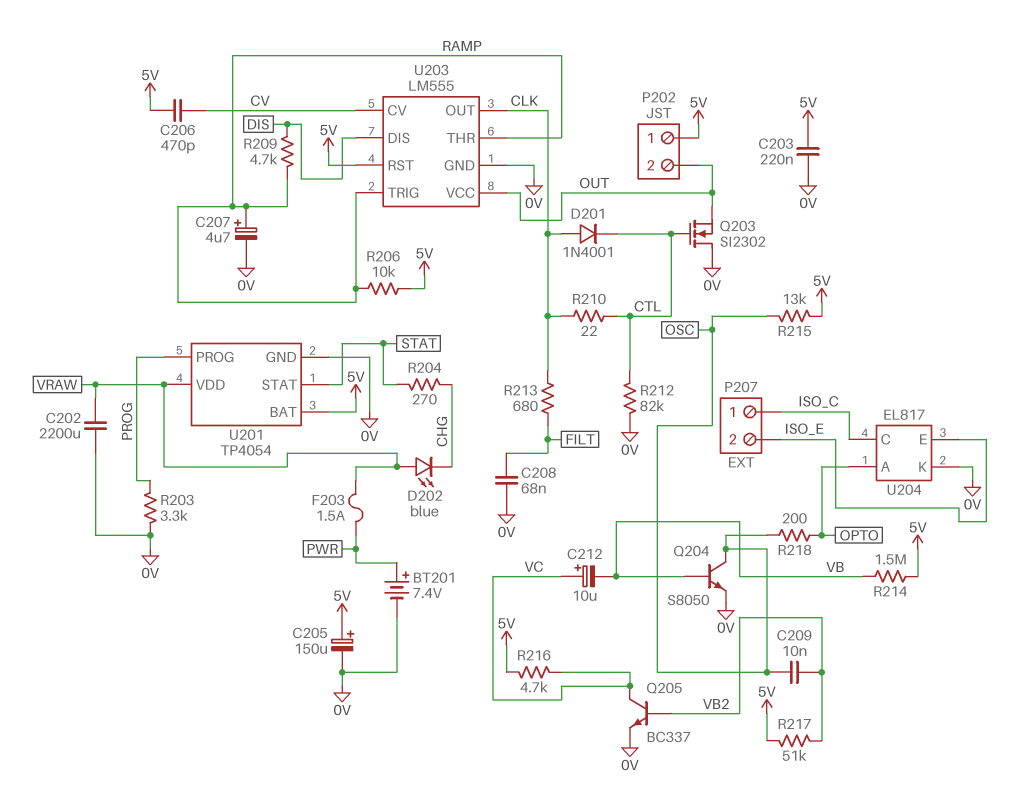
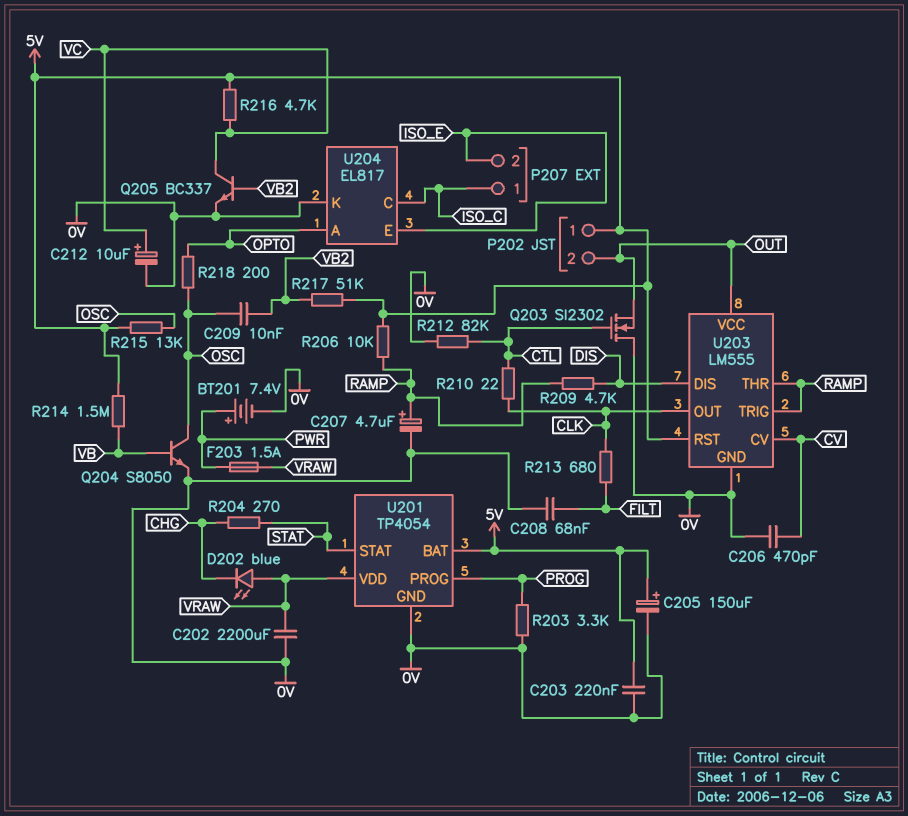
C206: 470pF (5V, CV) -> 470pF (0V, CV)
C212: 10uF (plus VC, minus VB) -> 10uF (plus VC, minus 0V)
D201: diode 1N4001 (A CLK, K CTL) -> none

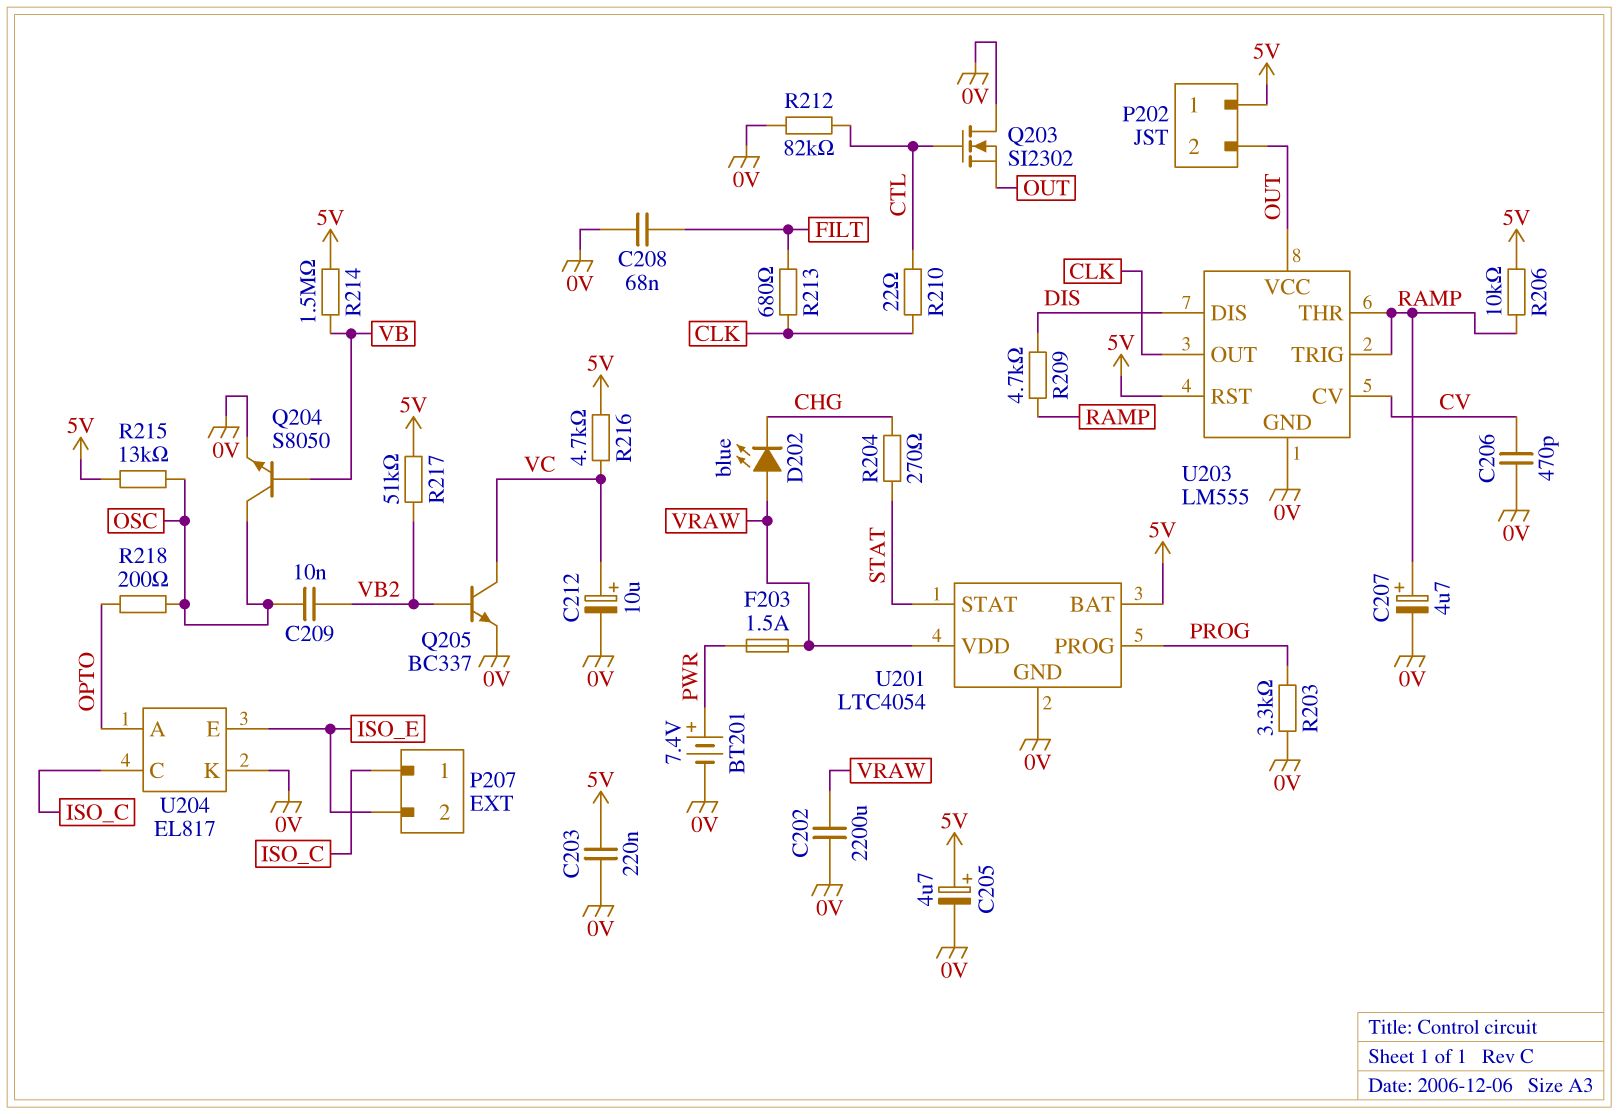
C205: 150uF (plus 5V, minus 0V) -> 4.7uF (plus 5V, minus 0V)
U201: TP4054 -> LTC4054

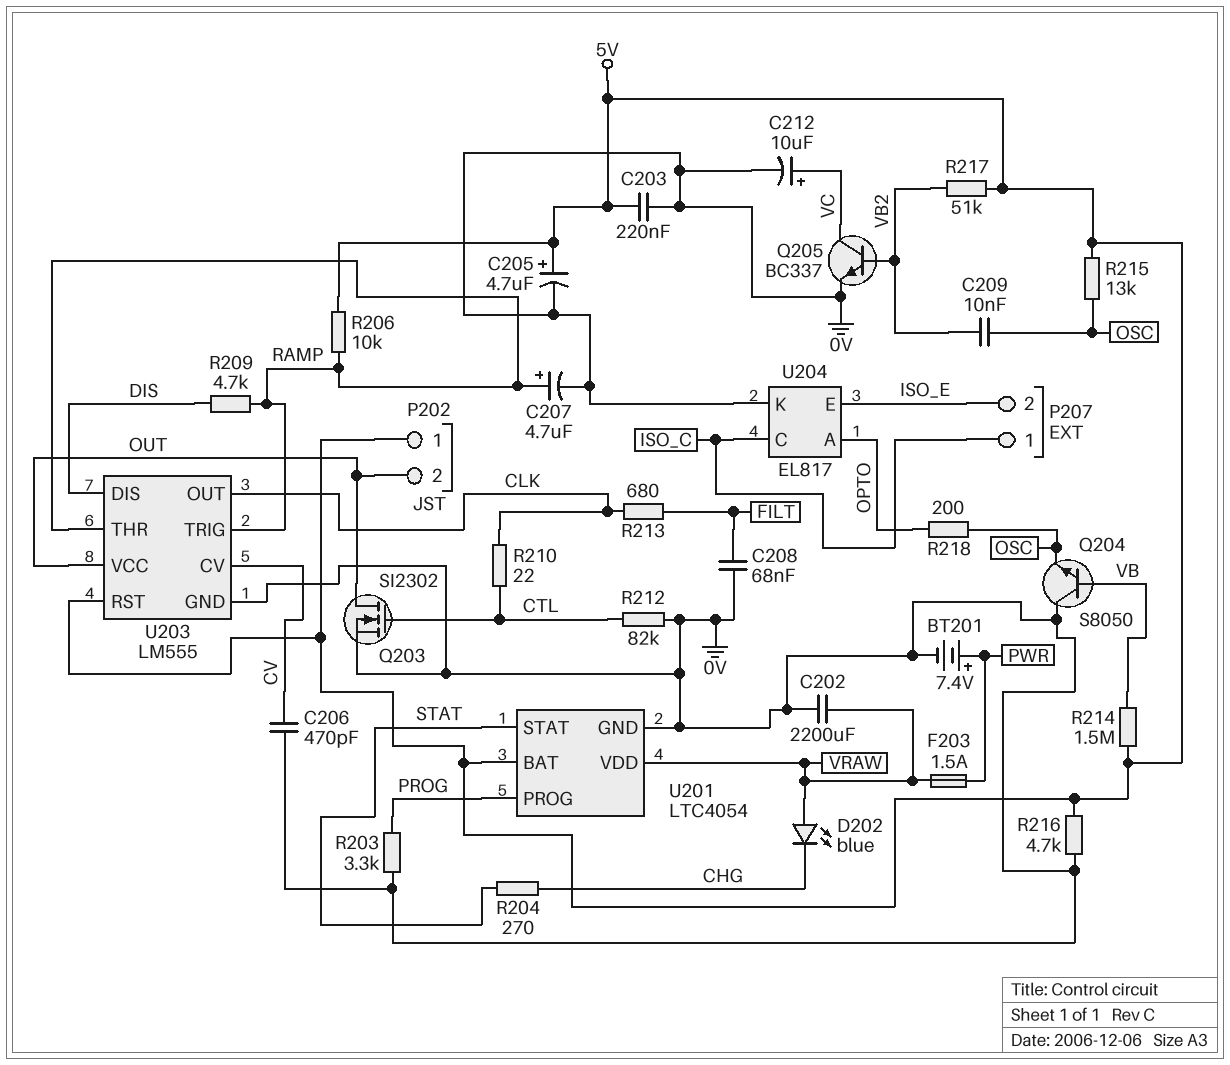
Q203: NMOS SI2302 (G CTL, D 0V, S OUT) -> NMOS SI2302 (G CTL, D OUT, S 0V)
Q204: NPN S8050 (B VB, C OSC, E 0V) -> NPN S8050 (B VB, C 0V, E OSC)
R216: 4.7k (5V, VC) -> 4.7k (0V, 5V)

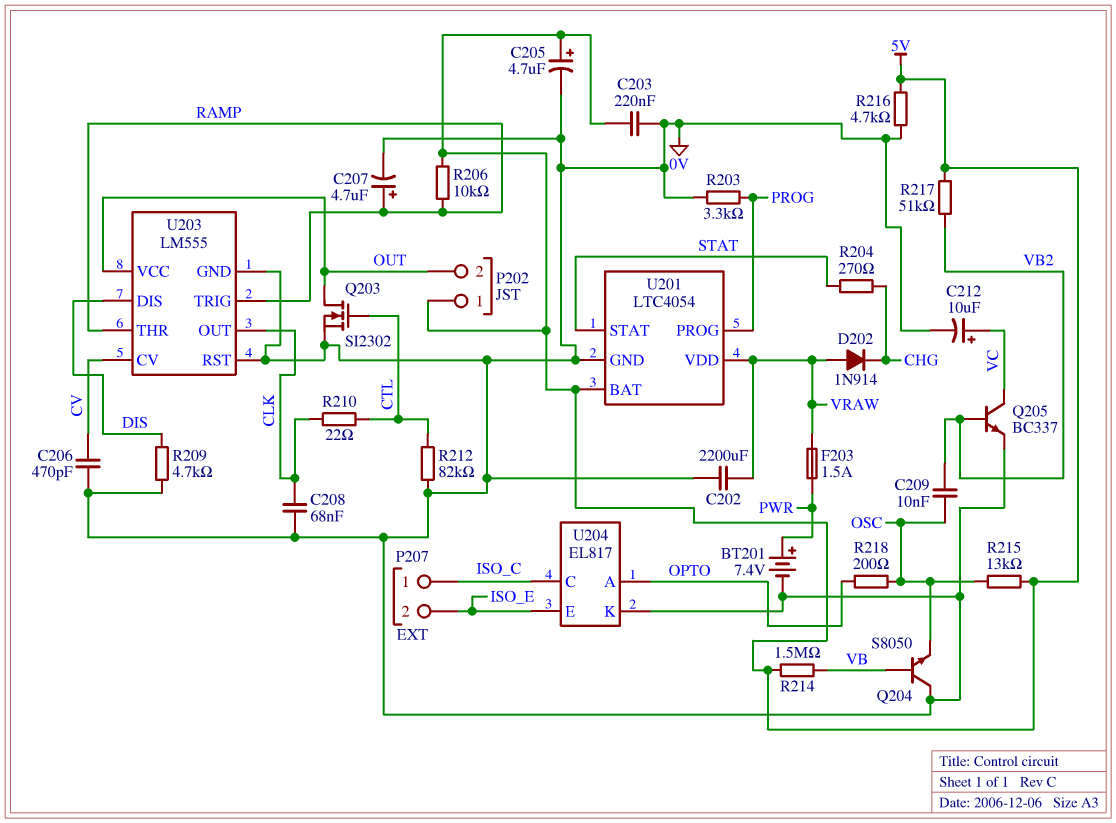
C208: 68nF (0V, FILT) -> 68nF (0V, CLK)
D202: LED blue (A VRAW, K CHG) -> diode 1N914 (A VRAW, K CHG)
R209: 4.7k (DIS, RAMP) -> 4.7k (0V, DIS)
R213: 680 (CLK, FILT) -> none
U203 pin RST: 5V -> 0V

